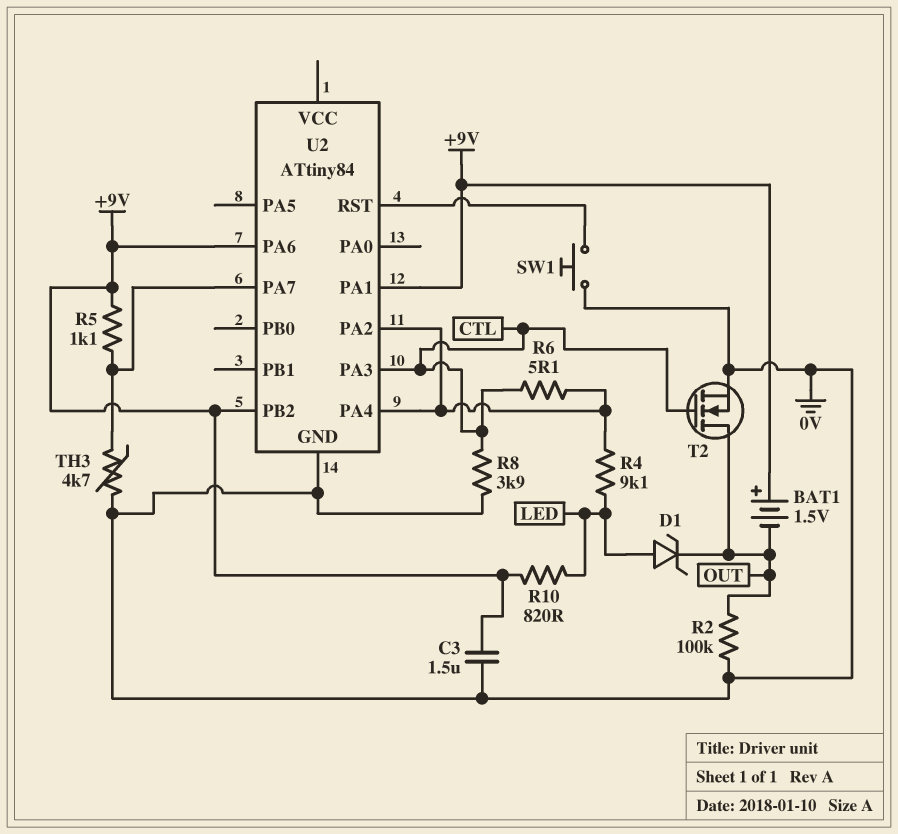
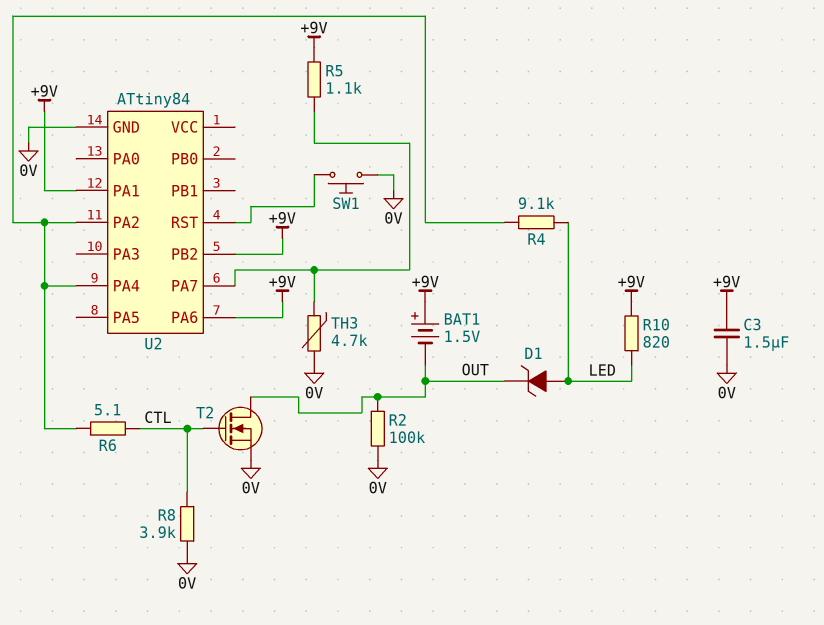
U2 pin PA3: CTL -> none

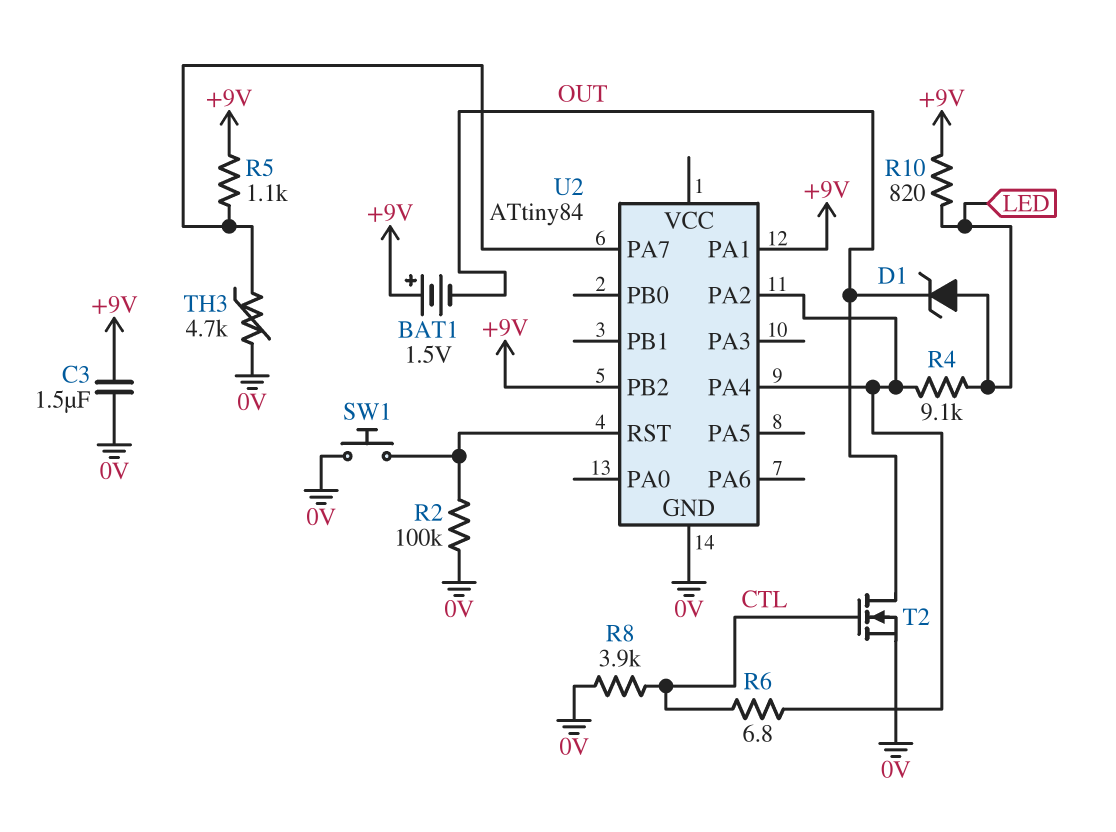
R2: 100k (0V, OUT) -> 100k (0V, U2/RST)
R6: 5.1 (CTL, U2/PA2) -> 6.8 (CTL, U2/PA2)
U2 pin PA6: +9V -> none

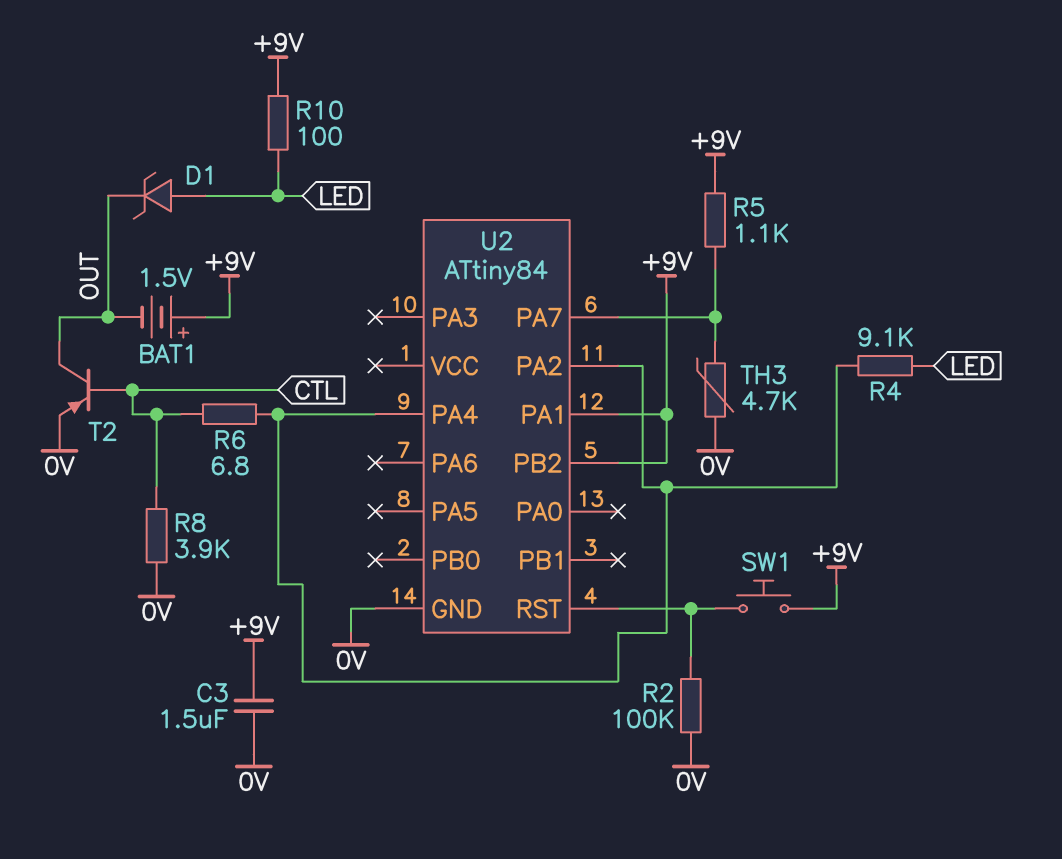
R10: 820 (+9V, LED) -> 100 (+9V, LED)
SW1: button (0V, U2/RST) -> button (+9V, U2/RST)
T2: NMOS (G CTL, D OUT, S 0V) -> PNP (B CTL, C OUT, E 0V)

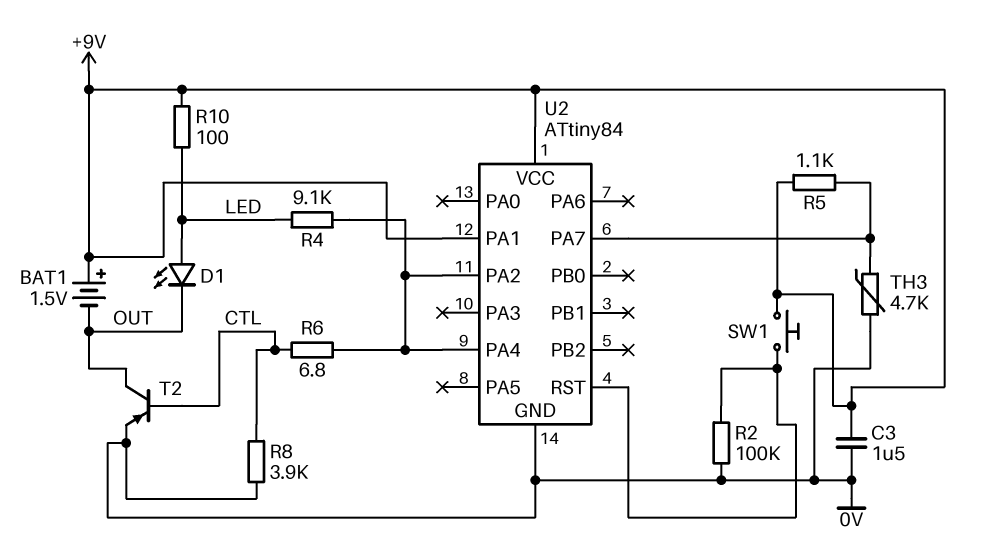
D1: zener (A LED, K OUT) -> LED (A LED, K OUT)
U2 pin PB2: +9V -> none
U2 pin VCC: none -> +9V

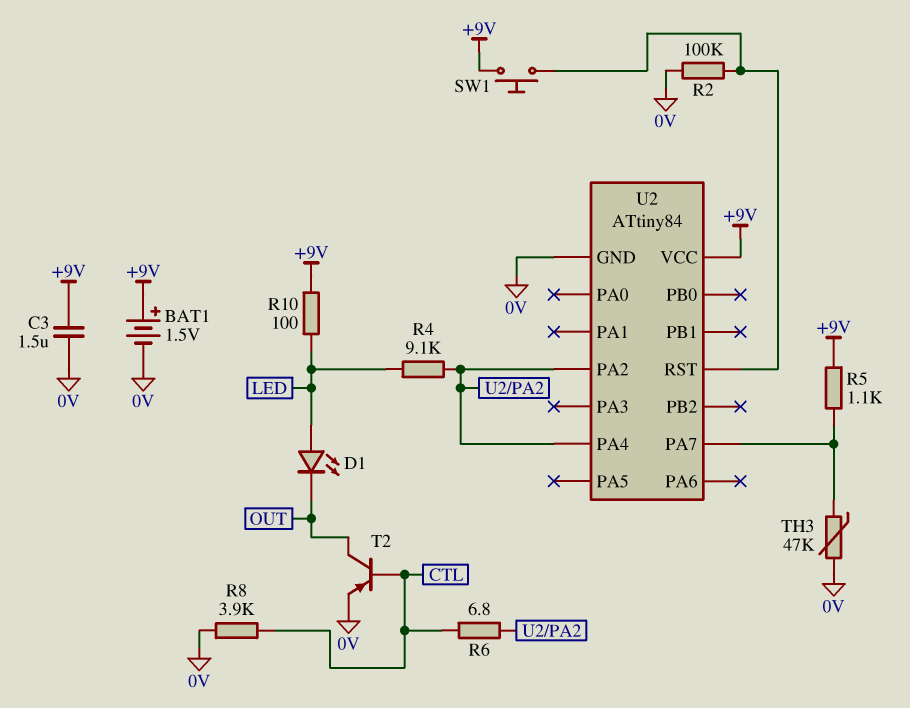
BAT1: 1.5V (plus +9V, minus OUT) -> 1.5V (plus +9V, minus 0V)
TH3: 4.7k (0V, U2/PA7) -> 47k (0V, U2/PA7)
U2 pin PA1: +9V -> none

